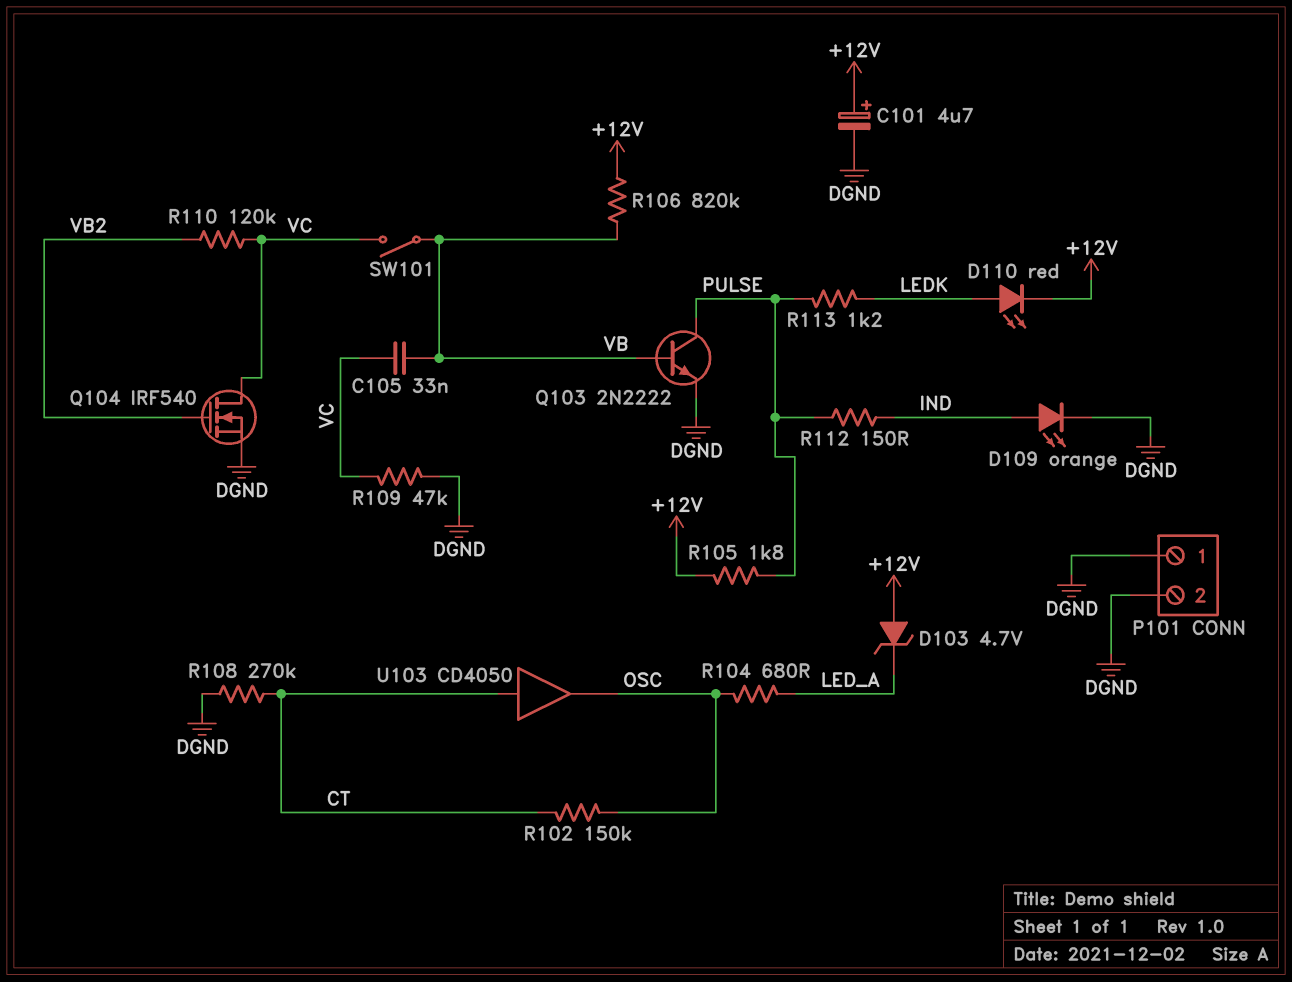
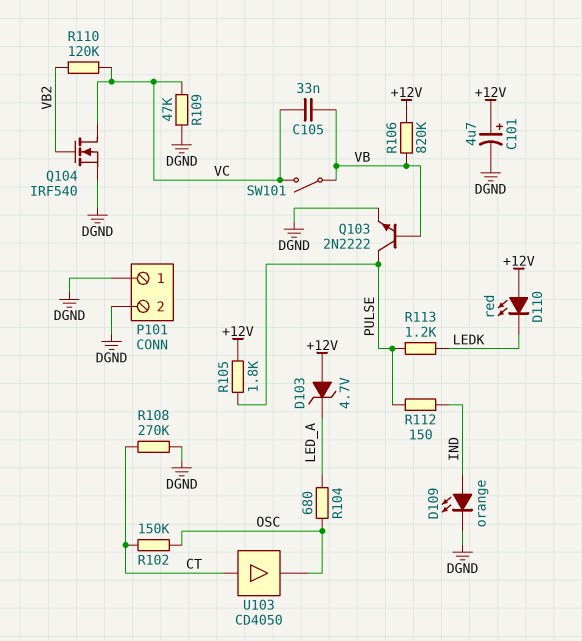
D110: LED red (A LEDK, K +12V) -> LED red (A +12V, K LEDK)

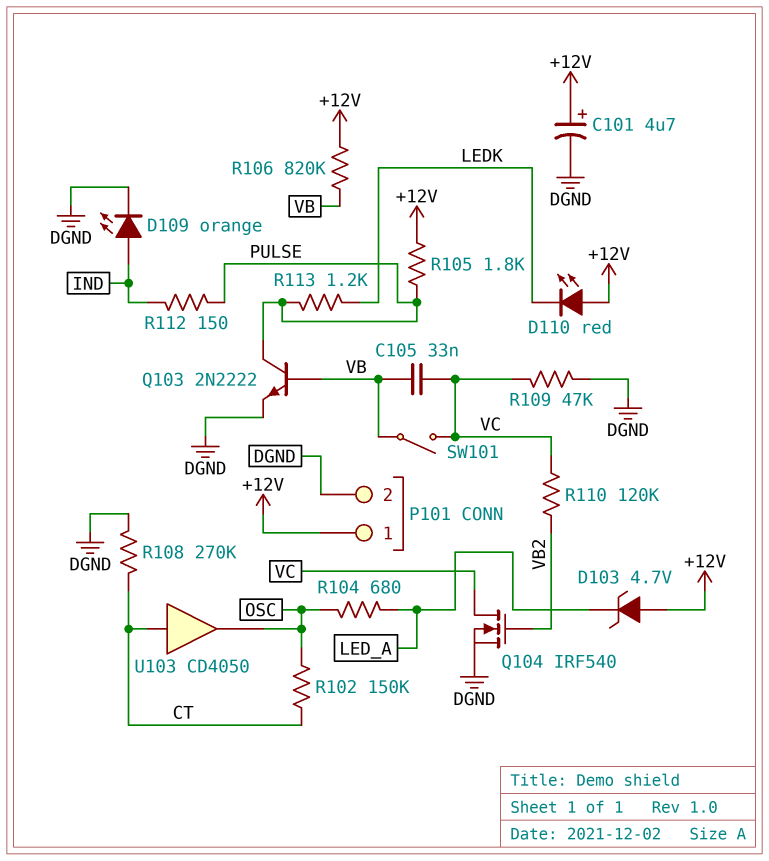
P101 pin 1: DGND -> +12V

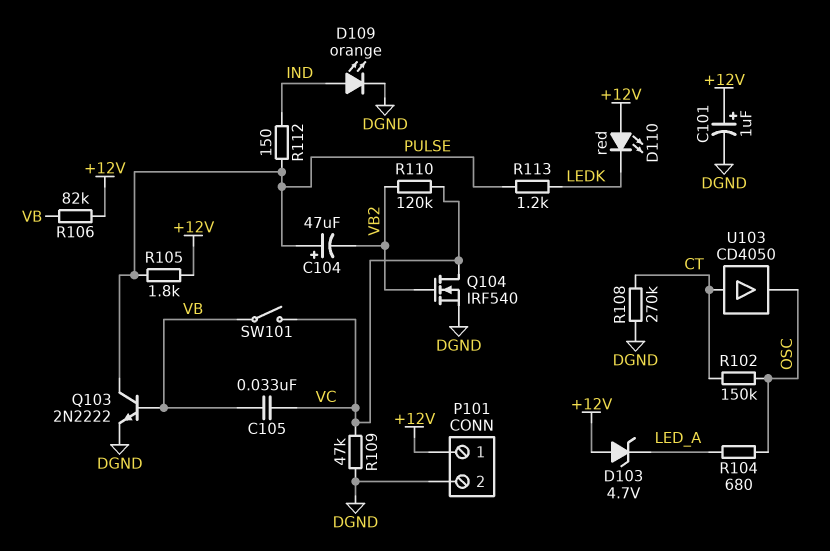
C101: 4.7uF (plus +12V, minus DGND) -> 1uF (plus +12V, minus DGND)
C104: none -> 47uF (plus PULSE, minus VB2)
R106: 820k (+12V, VB) -> 82k (+12V, VB)

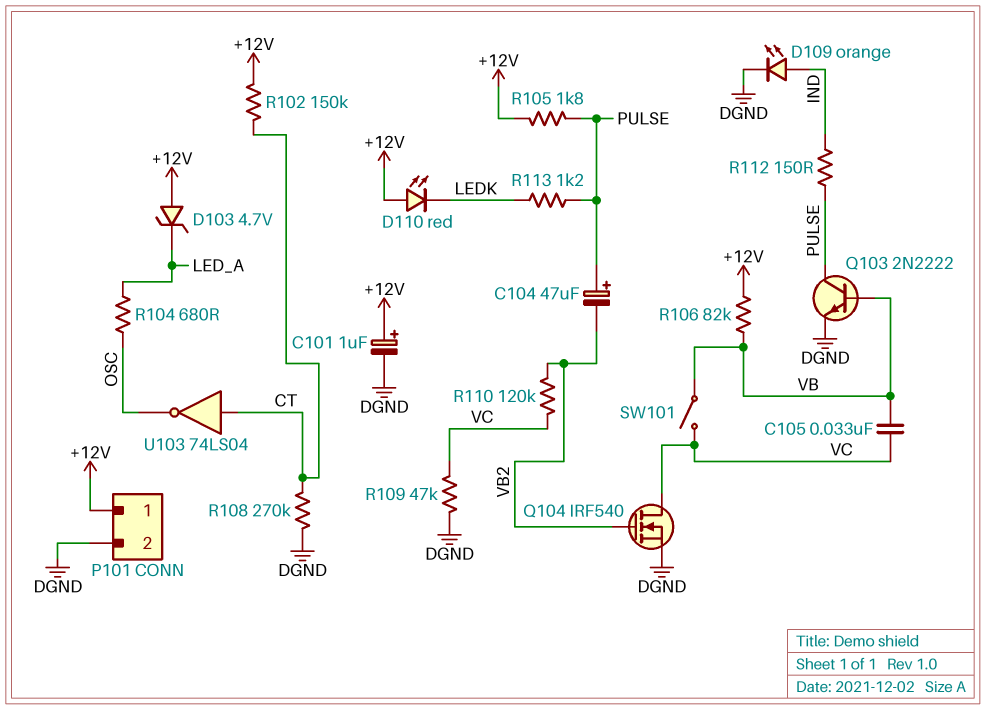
R102: 150k (CT, OSC) -> 150k (+12V, CT)
U103: buffer CD4050 (in CT, out OSC) -> NOT 74LS04 (in CT, out OSC)

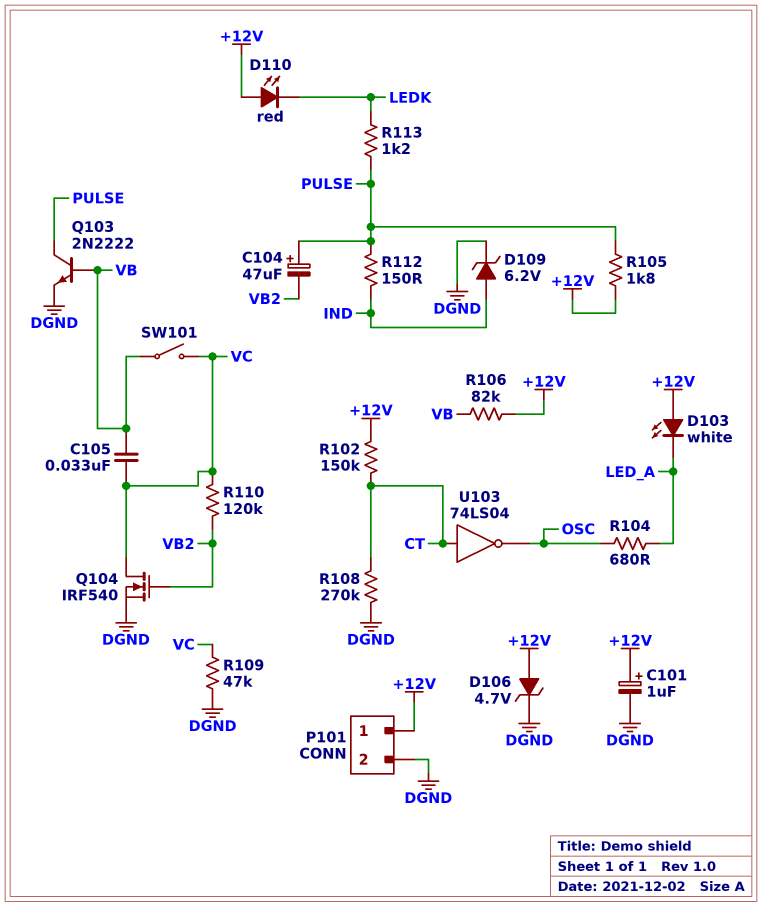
D103: zener 4.7V (A +12V, K LED_A) -> LED white (A +12V, K LED_A)
D106: none -> zener 4.7V (A +12V, K DGND)
D109: LED orange (A IND, K DGND) -> zener 6.2V (A IND, K DGND)

